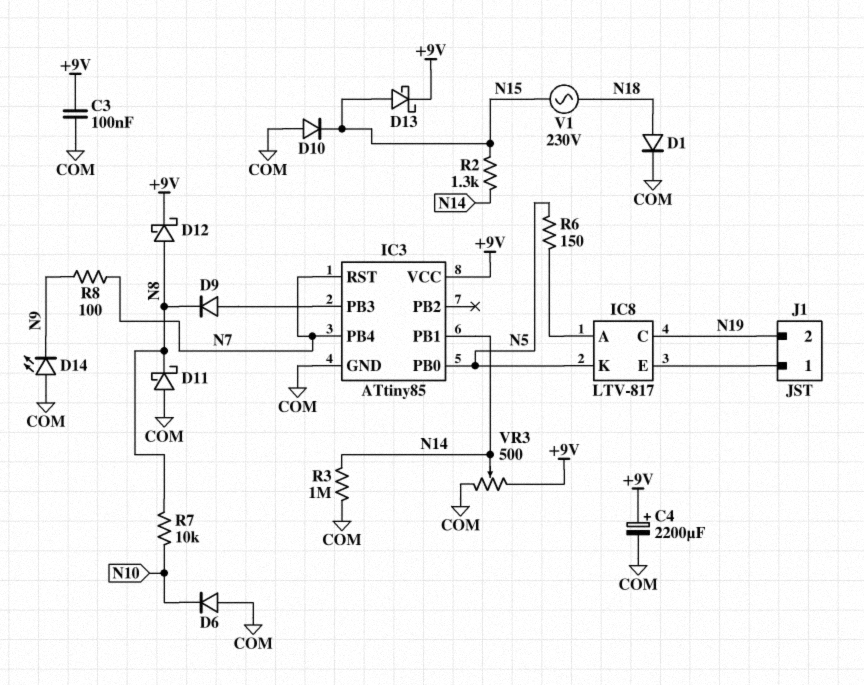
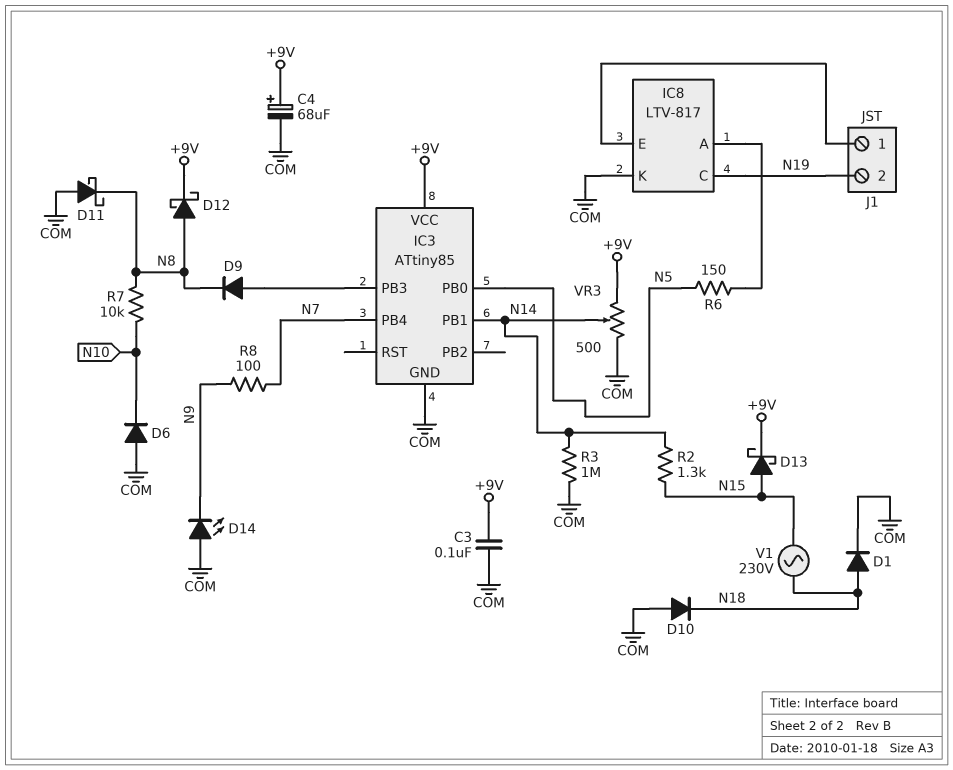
C4: 2200uF (plus +9V, minus COM) -> 68uF (plus +9V, minus COM)
D10: diode (A COM, K N15) -> diode (A COM, K N18)
IC3 pin RST: N7 -> none
IC8 pin K: N5 -> COM

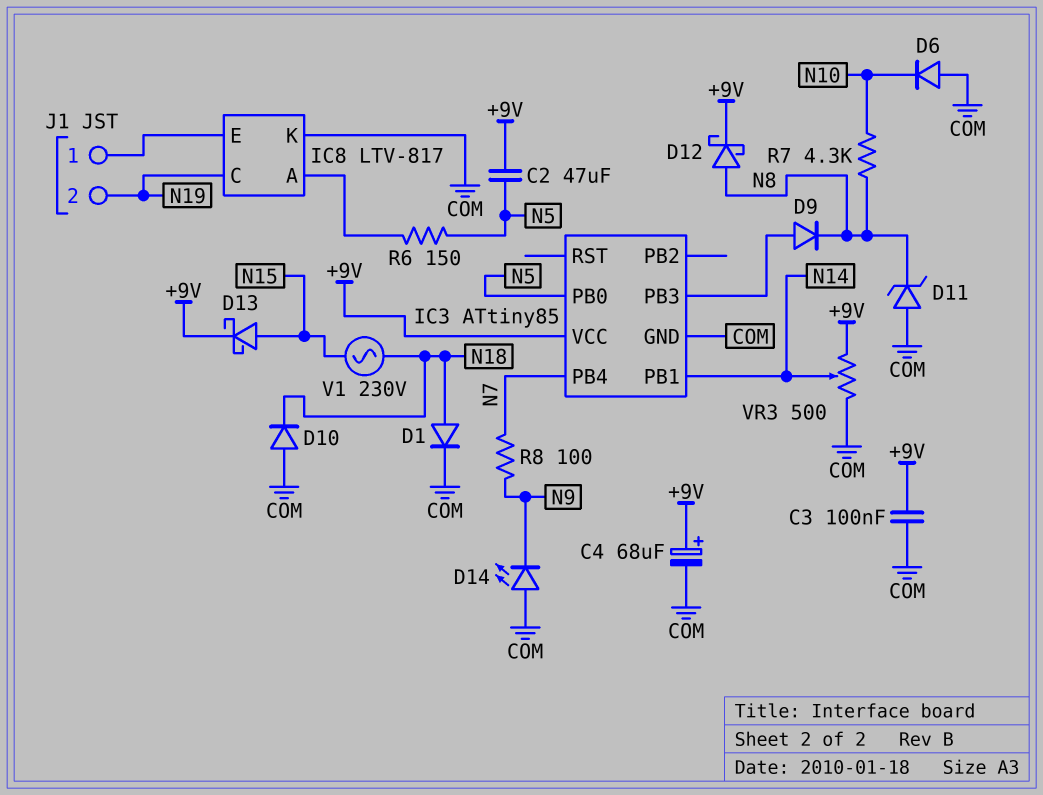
C2: none -> 47uF (+9V, N5)
D11: schottky (A COM, K N8) -> zener (A COM, K N8)
R2: 1.3k (N14, N15) -> none
R3: 1M (COM, N14) -> none
R7: 10k (N8, N10) -> 4.3k (N8, N10)

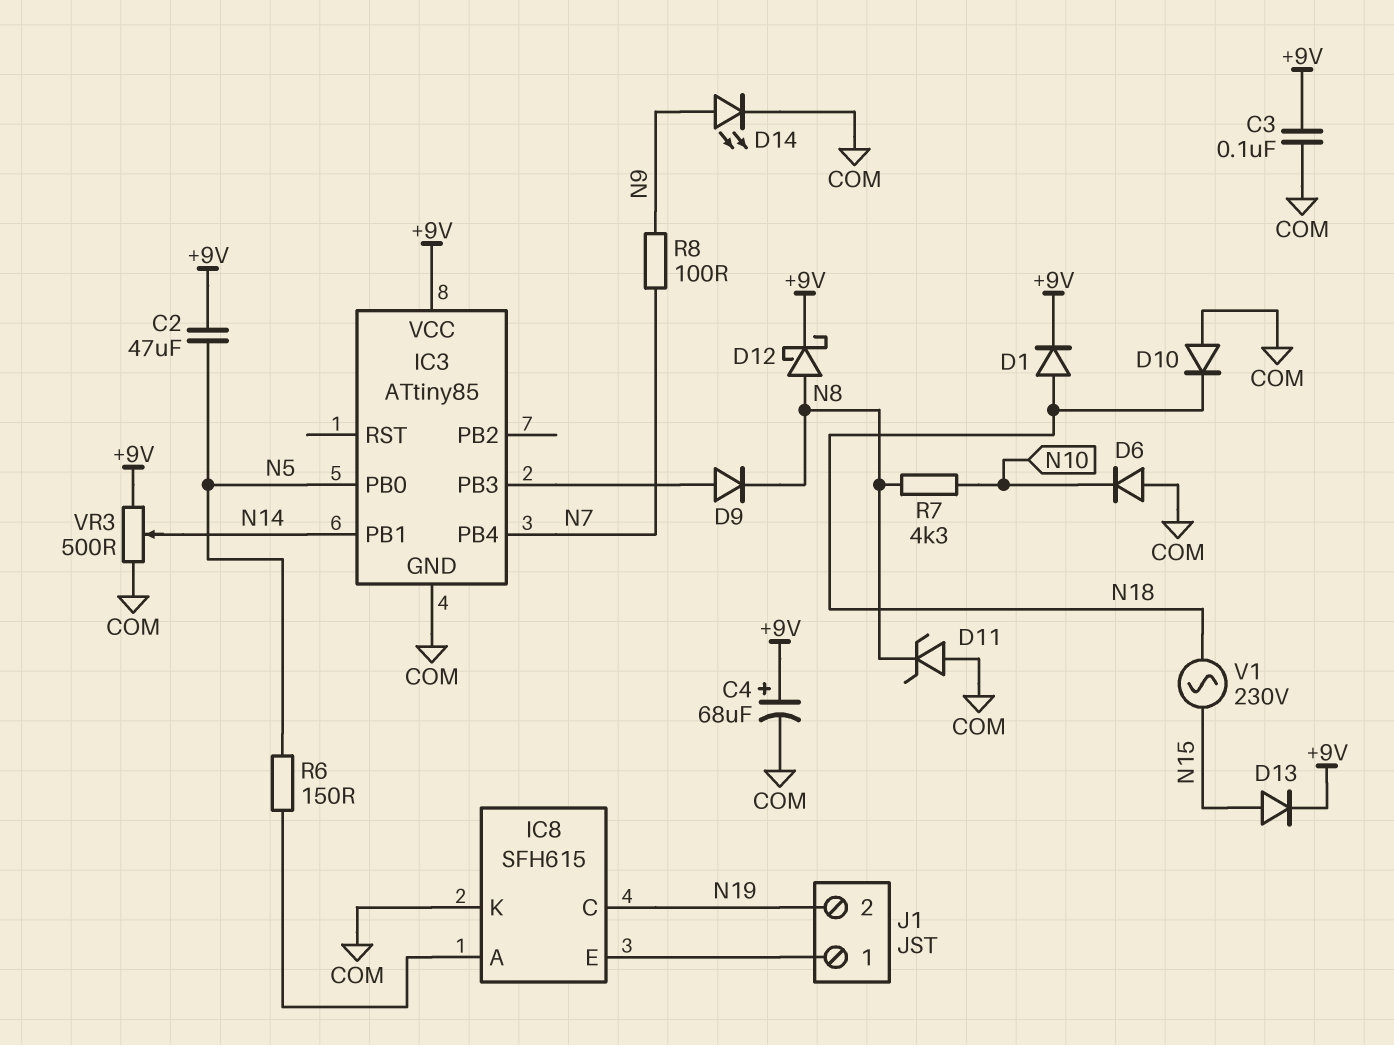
D1: diode (A N18, K COM) -> diode (A N18, K +9V)
D13: schottky (A N15, K +9V) -> diode (A N15, K +9V)
D14: LED (A COM, K N9) -> LED (A N9, K COM)
IC8: LTV-817 -> SFH615

